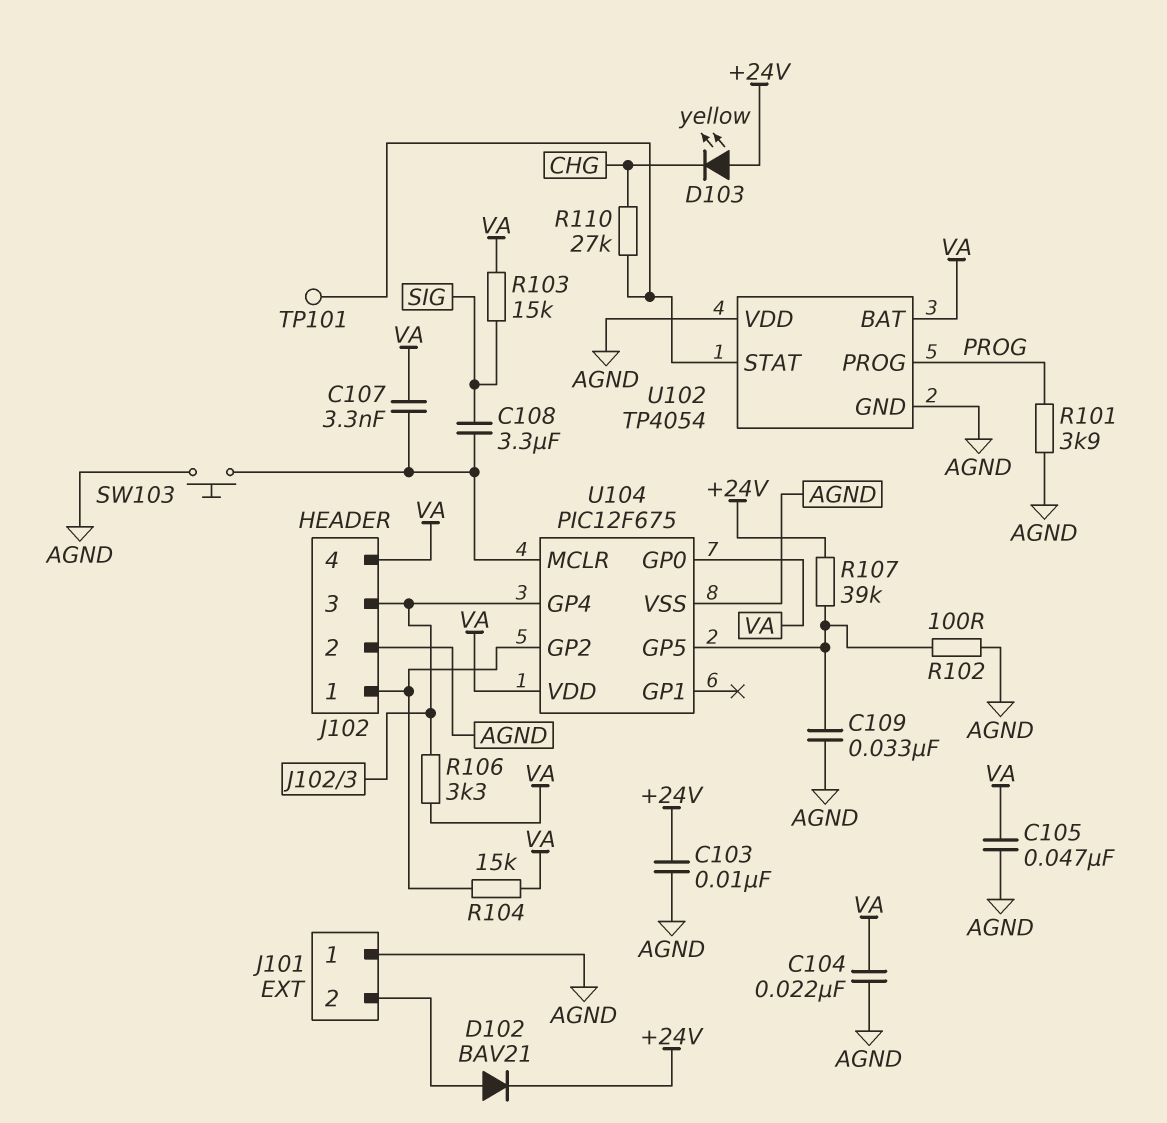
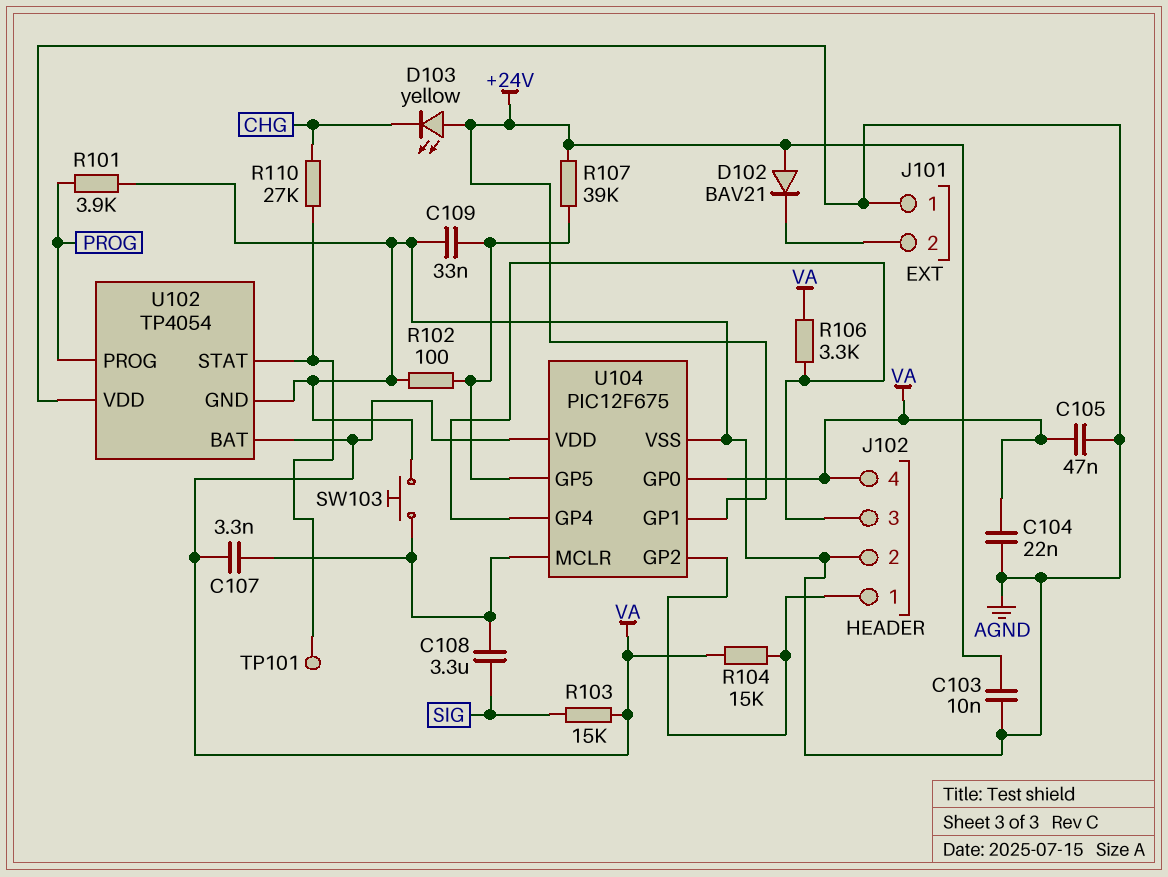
D102: diode BAV21 (A J101/2, K +24V) -> diode BAV21 (A +24V, K J101/2)
U104 pin GP1: none -> +24V

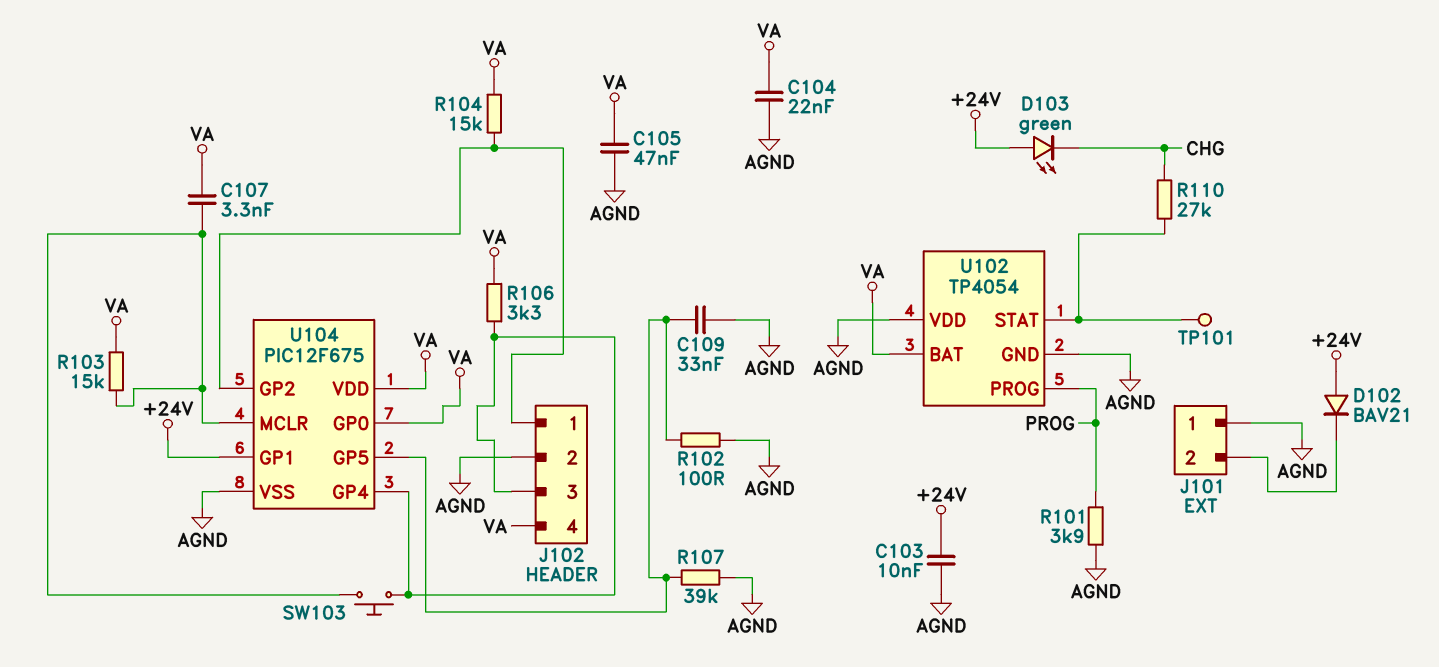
C108: 3.3uF (SIG, U104/MCLR) -> none
D103: LED yellow (A +24V, K CHG) -> LED green (A +24V, K CHG)
R103: 15k (SIG, VA) -> 15k (U104/MCLR, VA)
R107: 39k (+24V, U104/GP5) -> 39k (AGND, U104/GP5)
SW103: button (AGND, U104/MCLR) -> button (J102/3, U104/MCLR)

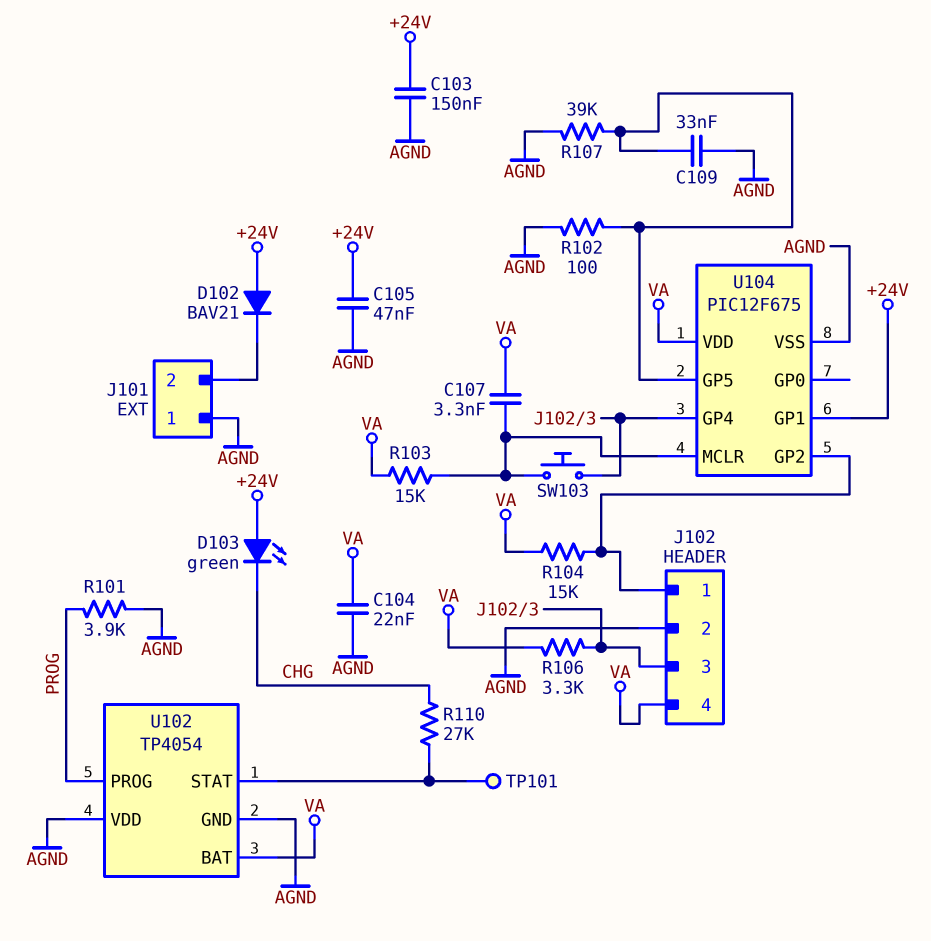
C103: 10nF (+24V, AGND) -> 150nF (+24V, AGND)
C105: 47nF (AGND, VA) -> 47nF (+24V, AGND)
U104 pin GP0: VA -> none

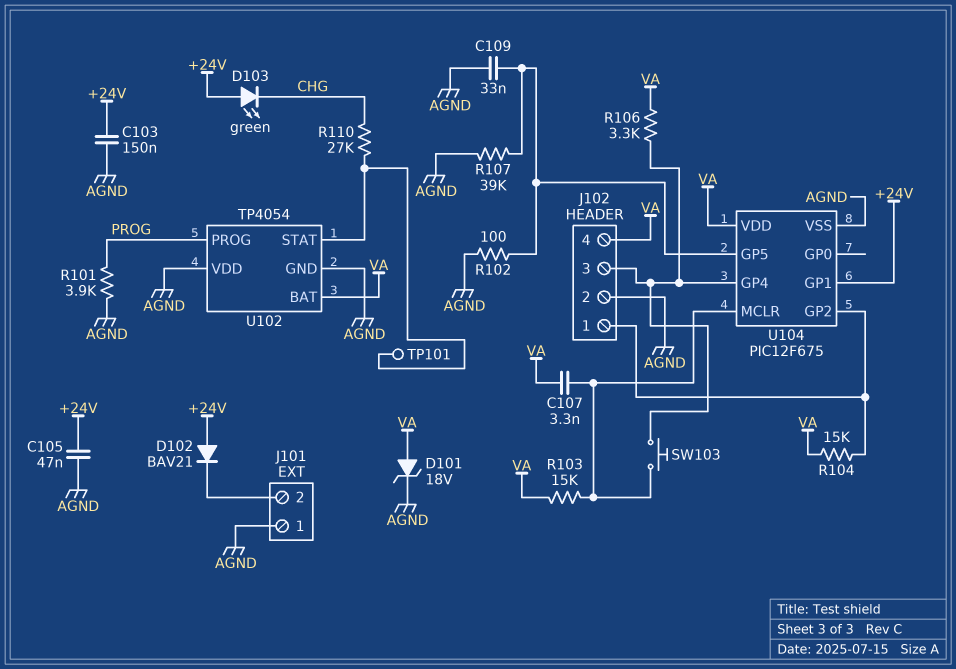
C104: 22nF (AGND, VA) -> none
D101: none -> zener 18V (A VA, K AGND)

